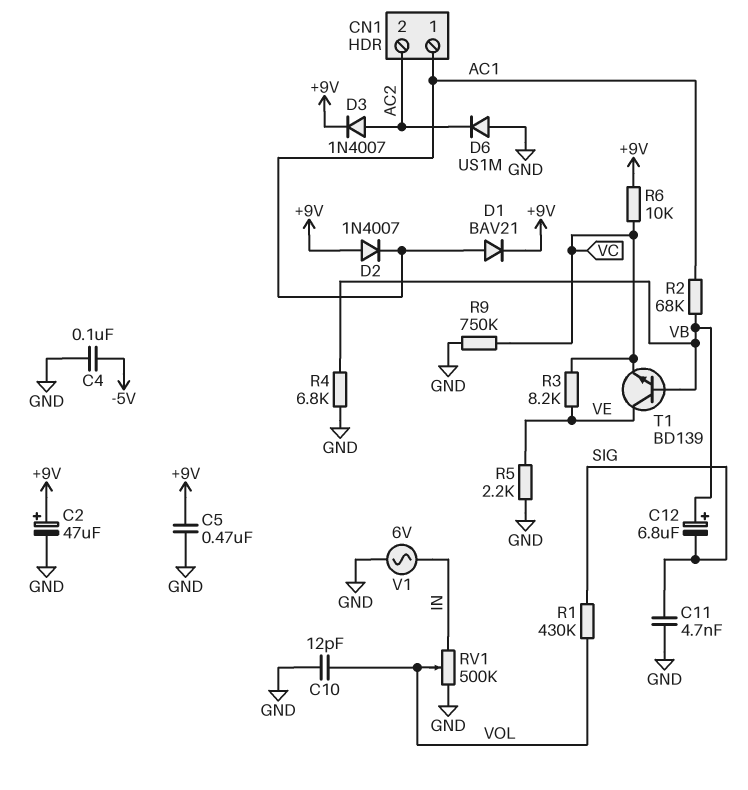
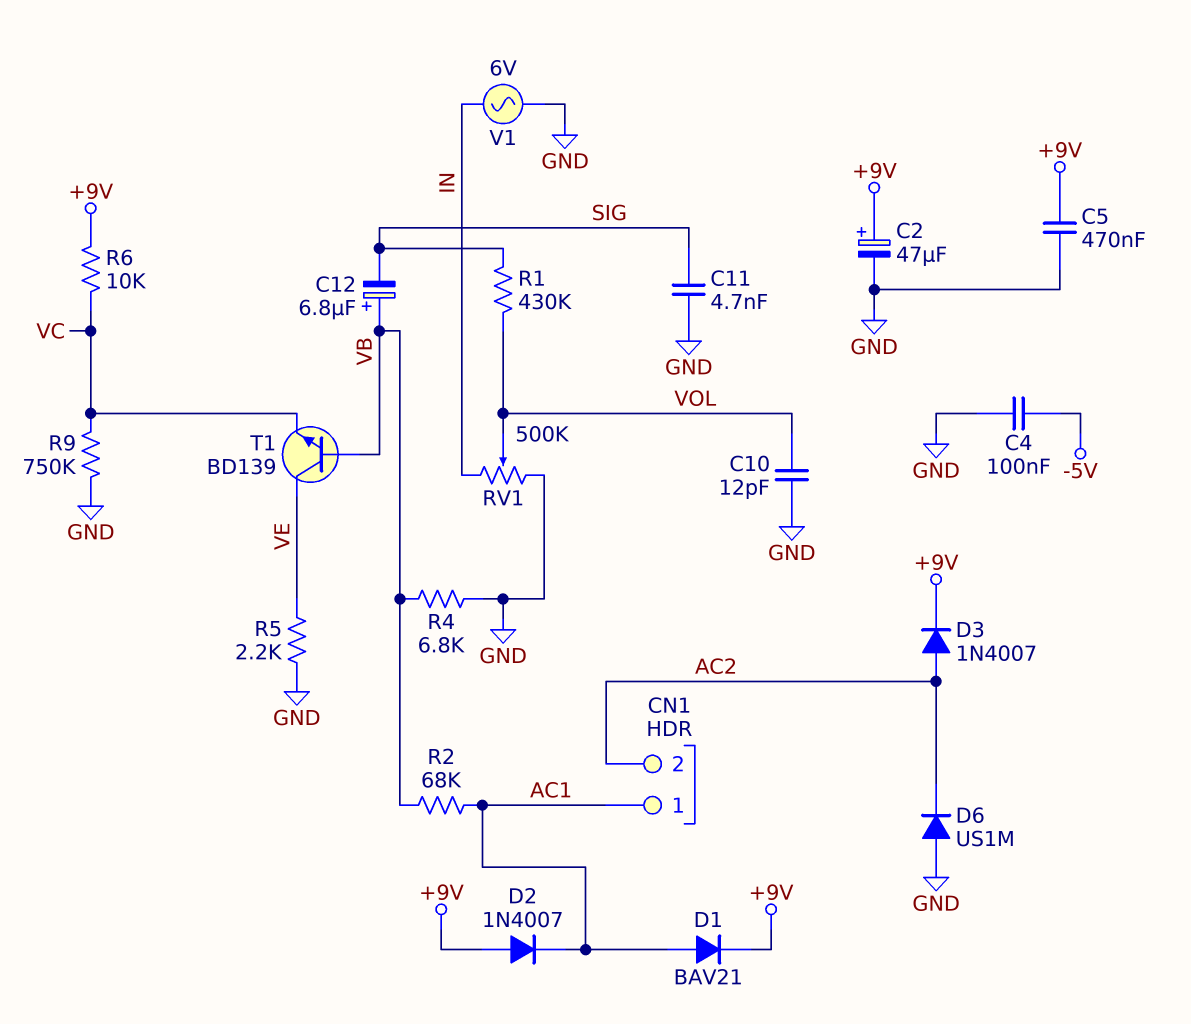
R3: 8.2k (VC, VE) -> none

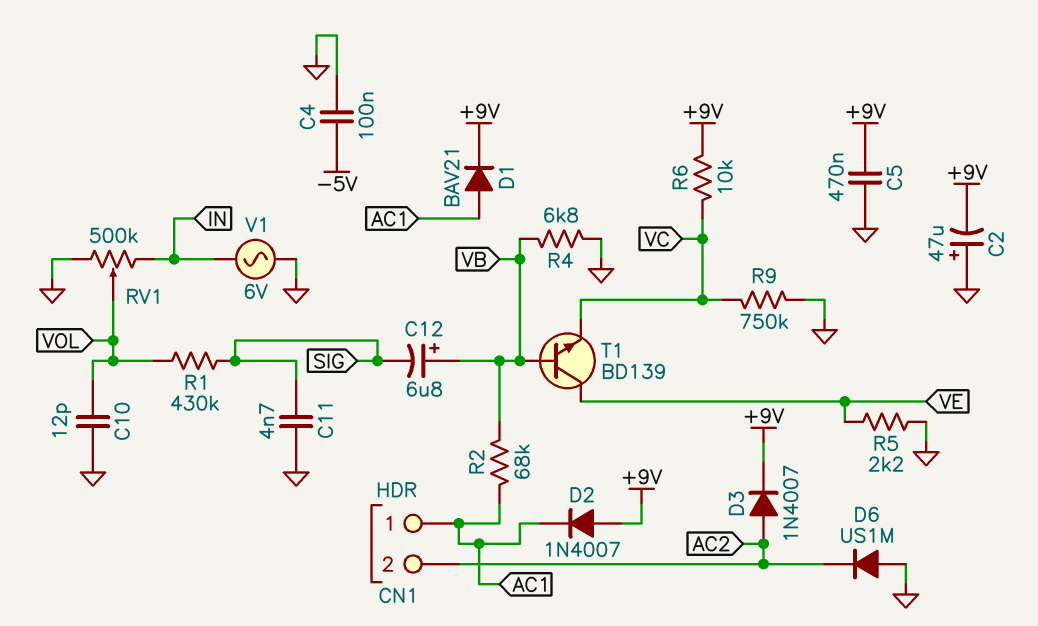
C2: 47uF (plus +9V, minus GND) -> 47uF (plus GND, minus +9V)

